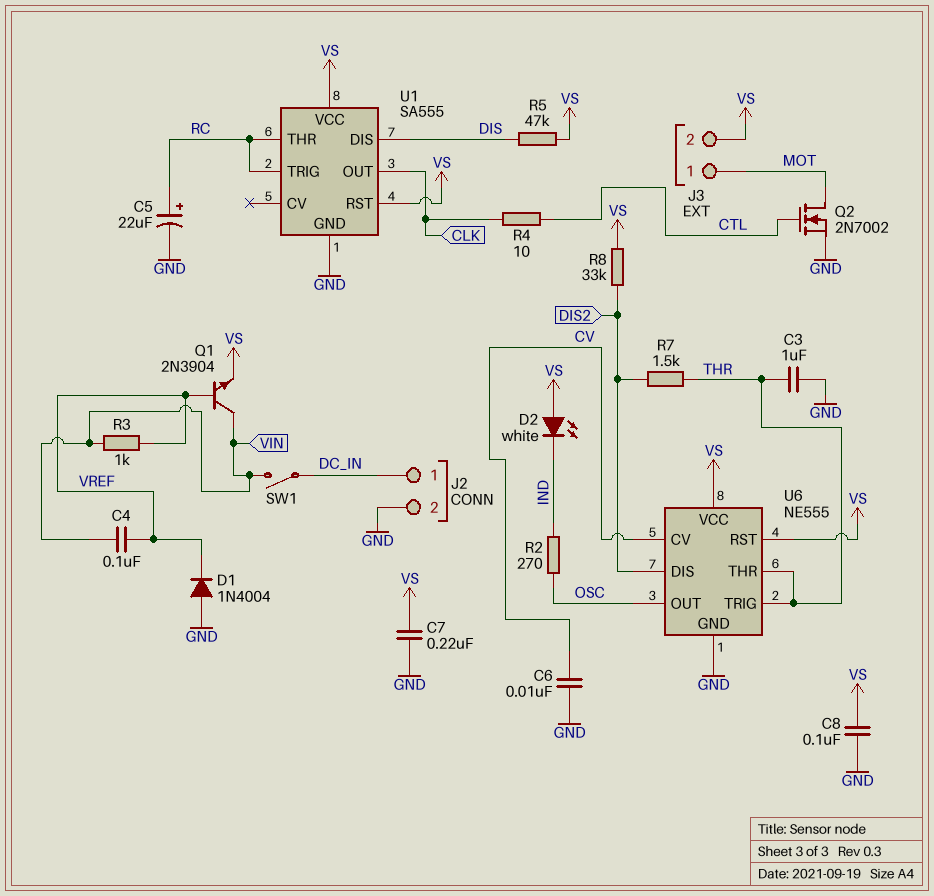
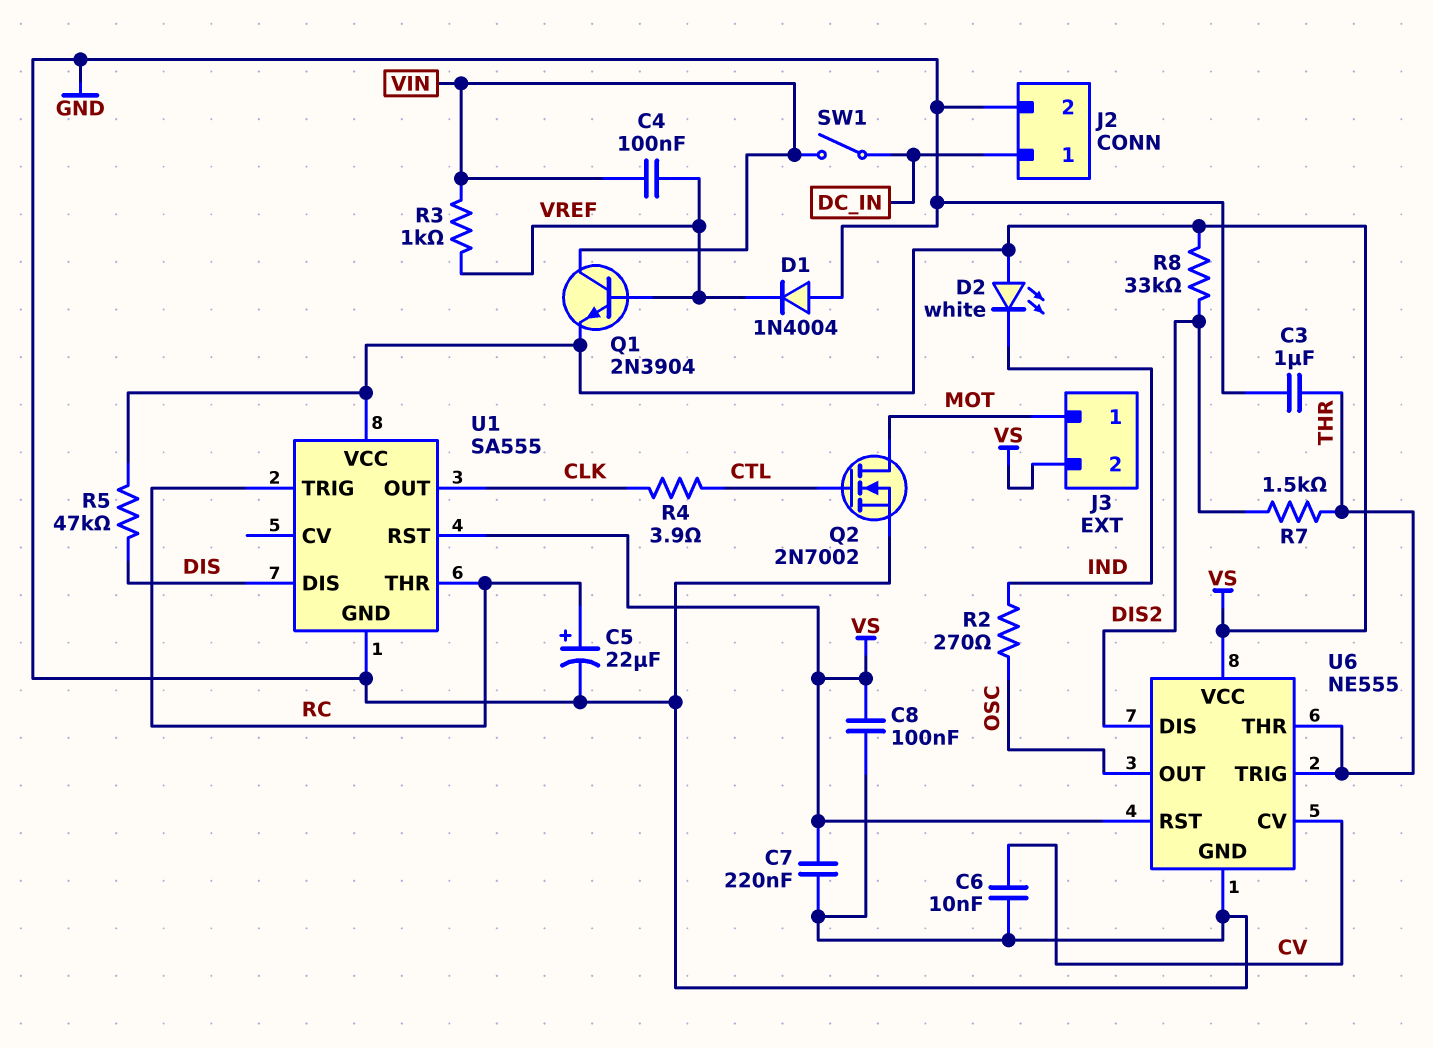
R4: 10 (CLK, CTL) -> 3.9 (CLK, CTL)

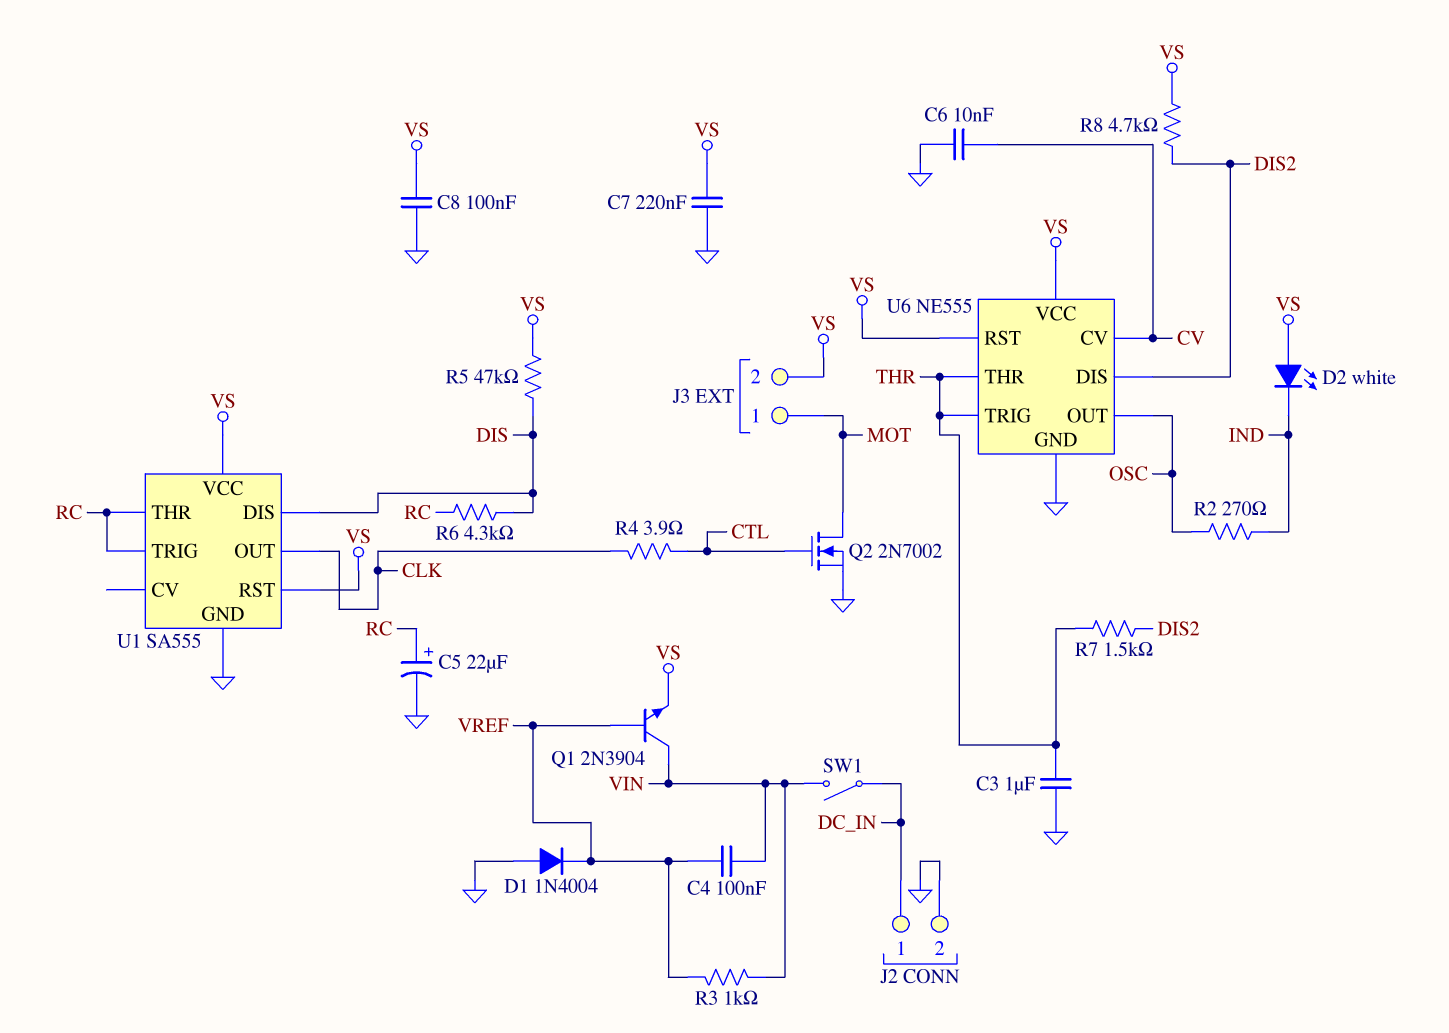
R6: none -> 4.3k (DIS, RC)
R8: 33k (DIS2, VS) -> 4.7k (DIS2, VS)

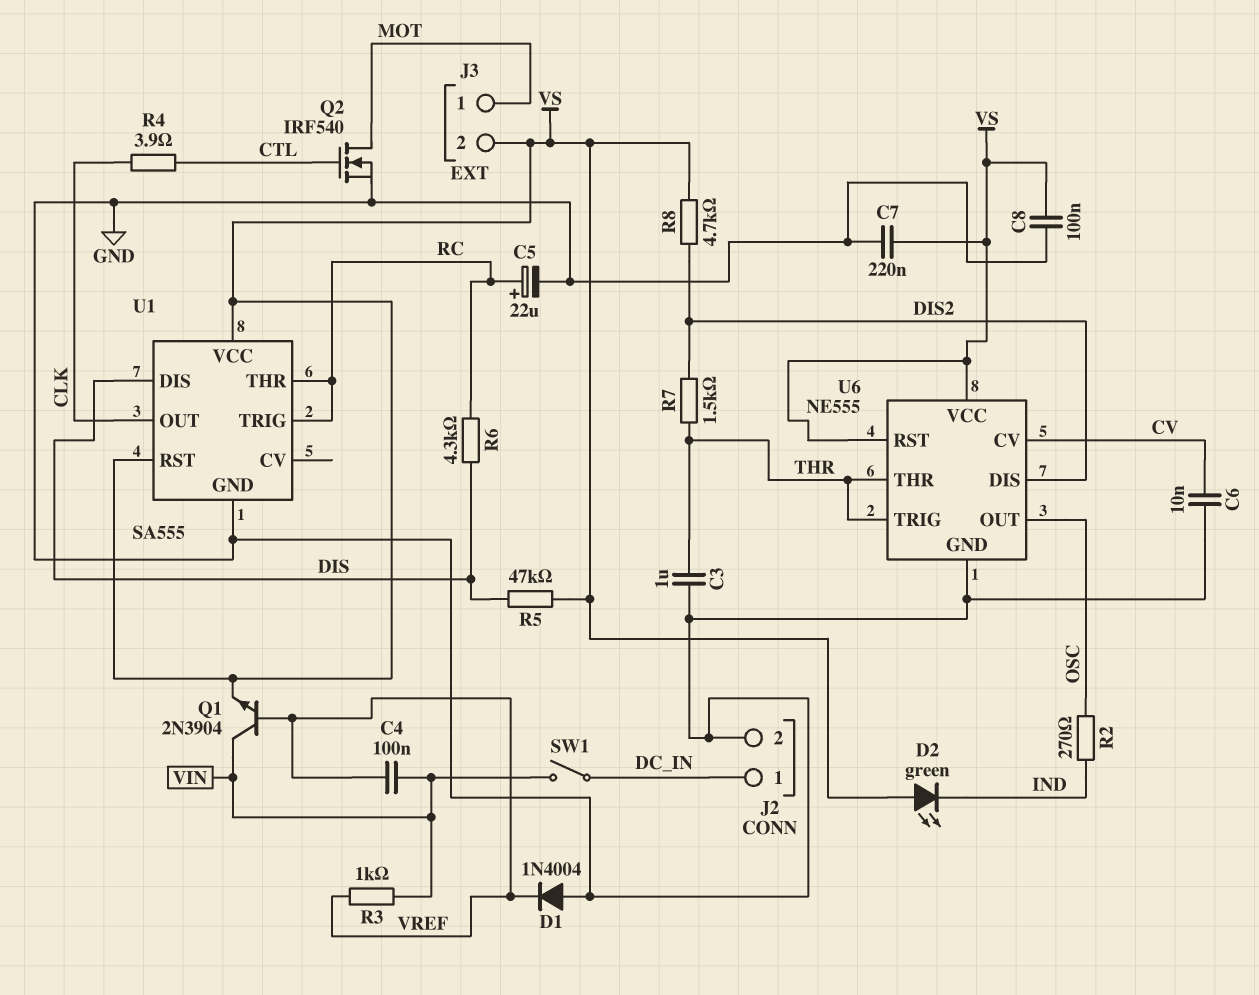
D2: LED white (A VS, K IND) -> LED green (A VS, K IND)
Q2: NMOS 2N7002 (G CTL, D MOT, S GND) -> NMOS IRF540 (G CTL, D MOT, S GND)

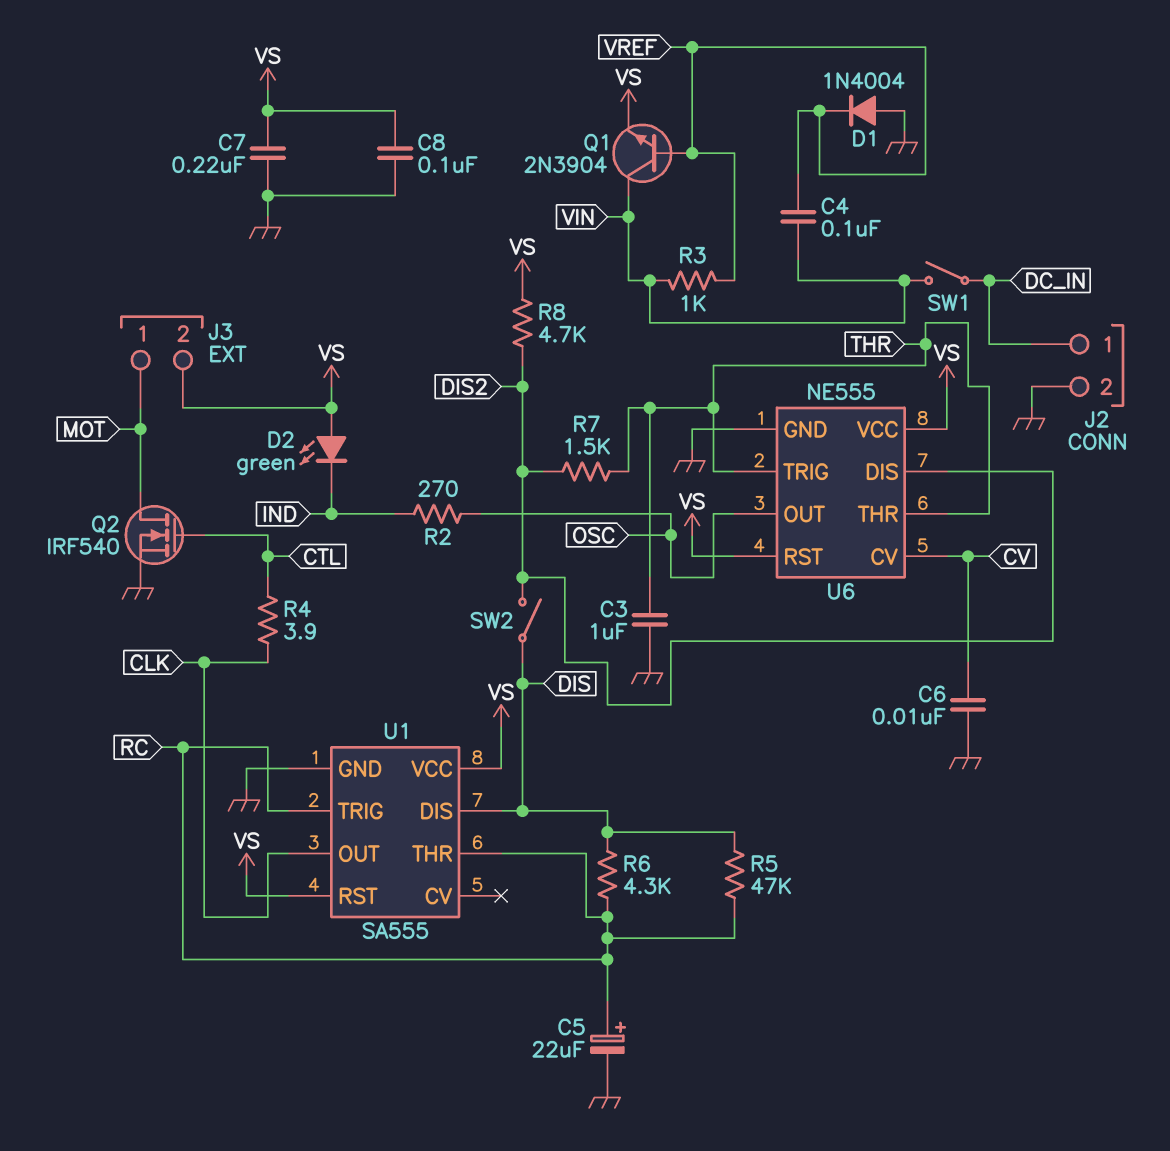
R5: 47k (DIS, VS) -> 47k (DIS, RC)
SW2: none -> switch (DIS, DIS2)

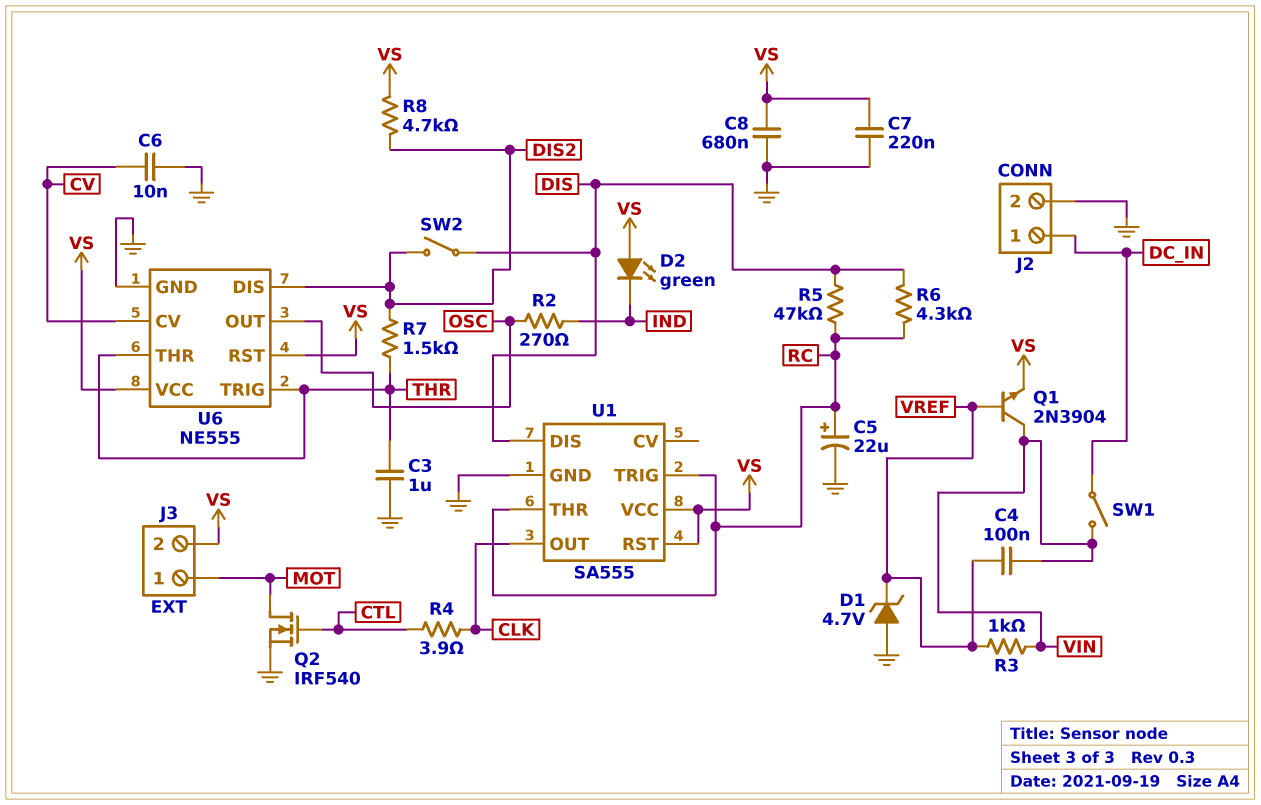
C8: 100nF (GND, VS) -> 680nF (GND, VS)
D1: diode 1N4004 (A GND, K VREF) -> zener 4.7V (A GND, K VREF)

